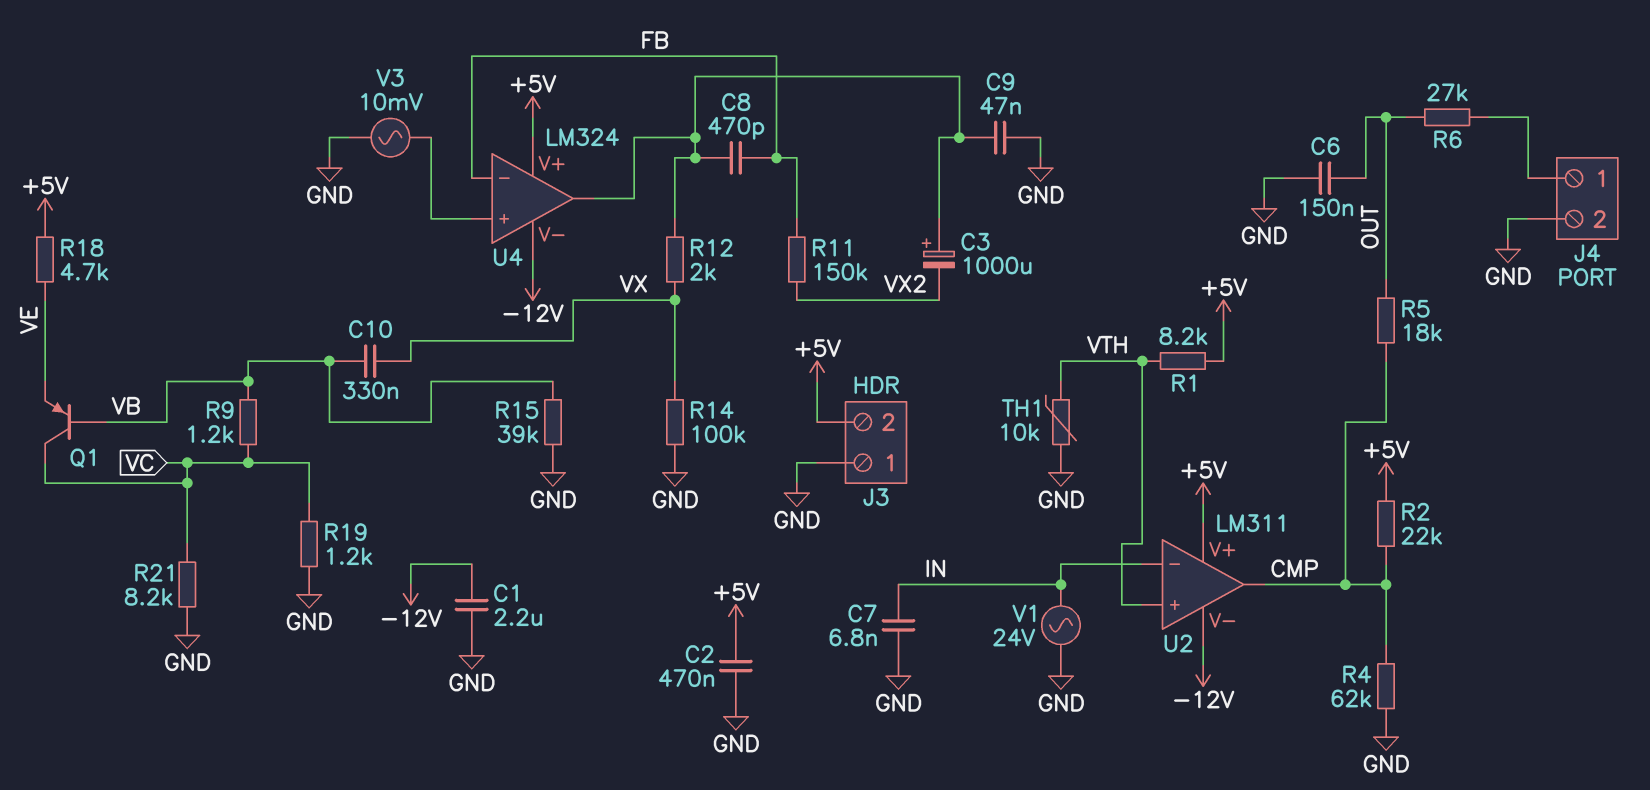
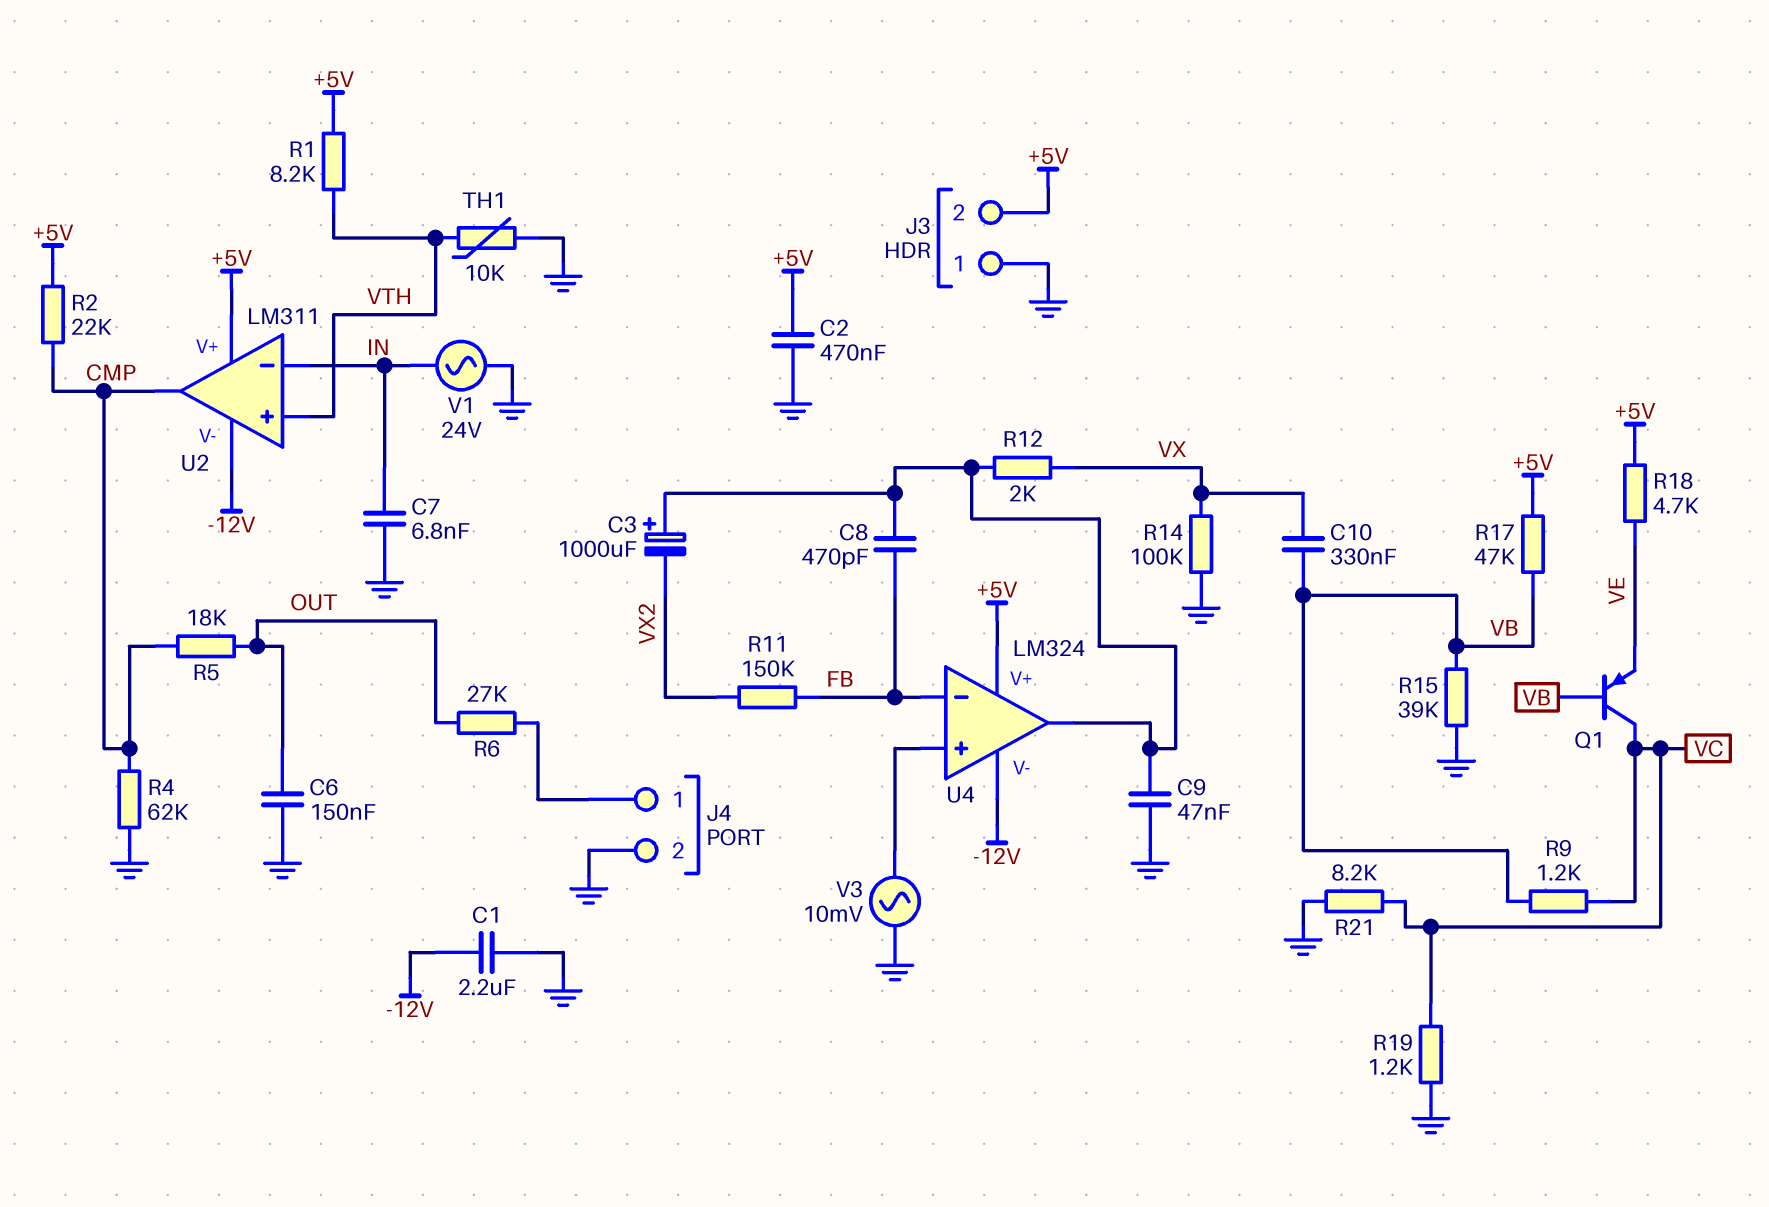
R17: none -> 47k (+5V, VB)

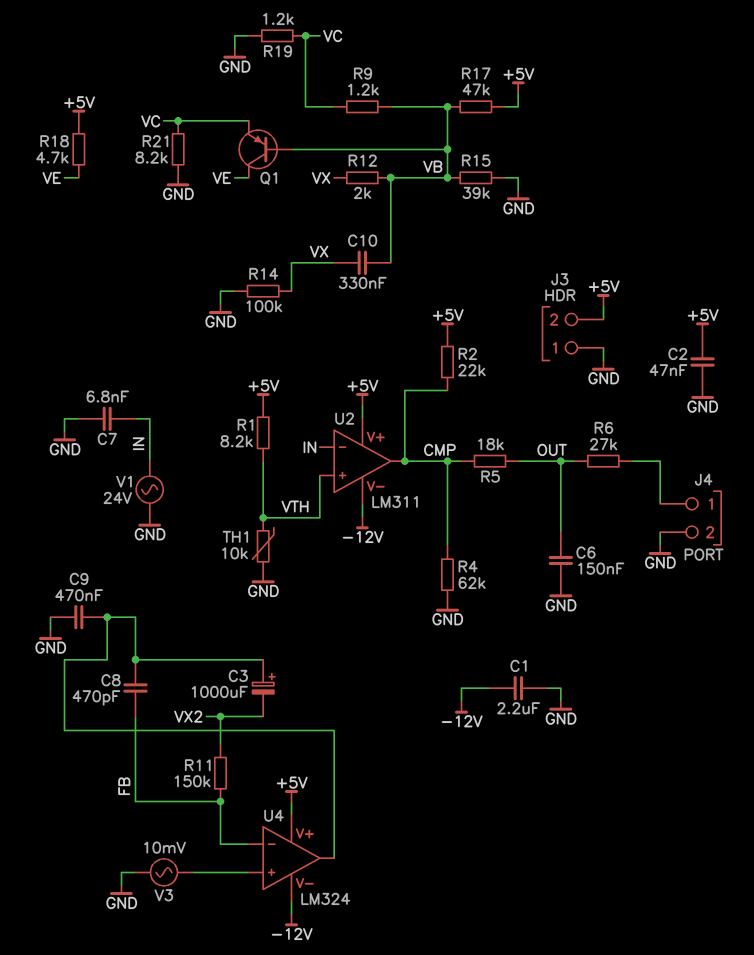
C2: 470nF (+5V, GND) -> 47nF (+5V, GND)
C9: 47nF (GND, U4/out) -> 470nF (GND, U4/out)
Q1: PNP (B VB, C VC, E VE) -> PNP (B VB, C VE, E VC)
R12: 2k (U4/out, VX) -> 2k (VB, VX)

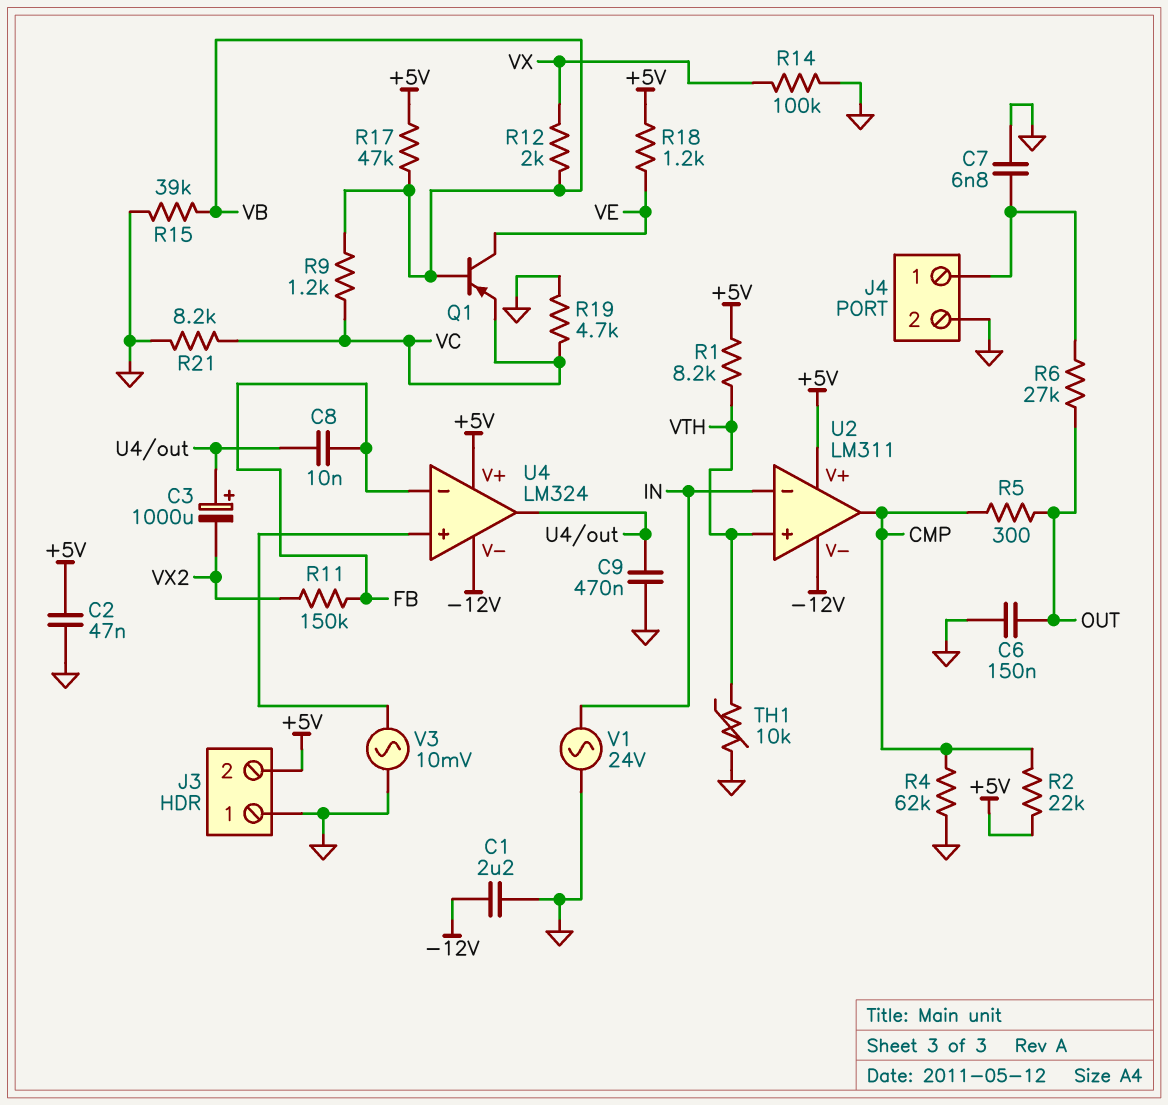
C7: 6.8nF (GND, IN) -> 6.8nF (GND, J4/1)
C8: 470pF (FB, U4/out) -> 10nF (FB, U4/out)
C10: 330nF (VB, VX) -> none
R5: 18k (CMP, OUT) -> 300 (CMP, OUT)
R18: 4.7k (+5V, VE) -> 1.2k (+5V, VE)
R19: 1.2k (GND, VC) -> 4.7k (GND, VC)

